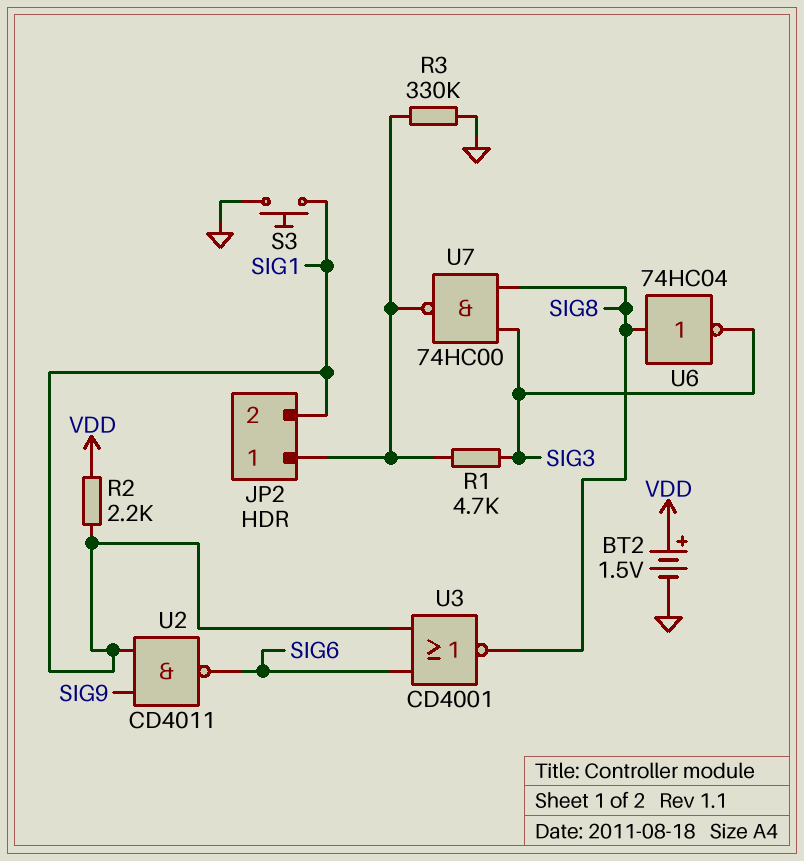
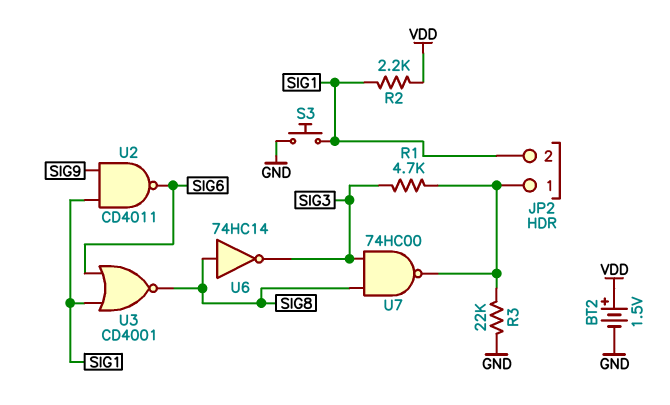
R3: 330k (GND, JP2/1) -> 22k (GND, JP2/1)
U6: NOT 74HC04 (in SIG8, out SIG3) -> NOT 74HC14 (in SIG8, out SIG3)

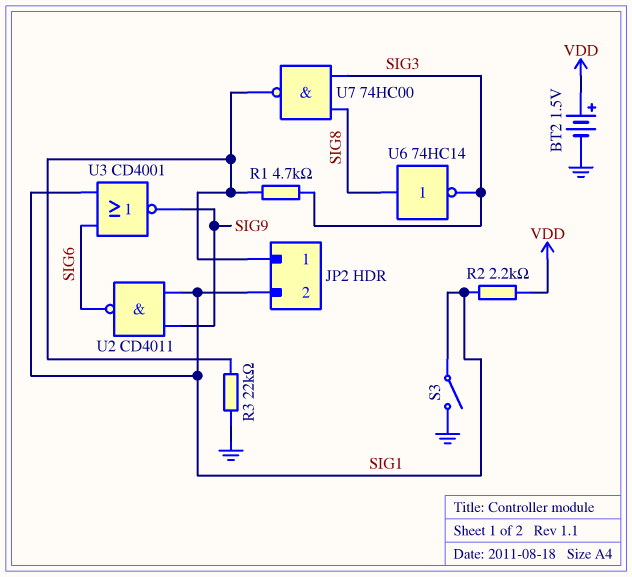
S3: button (GND, SIG1) -> switch (GND, SIG1)
U3: NOR CD4001 (in SIG1, in SIG6, out SIG8) -> NOR CD4001 (in SIG1, in SIG6, out SIG9)

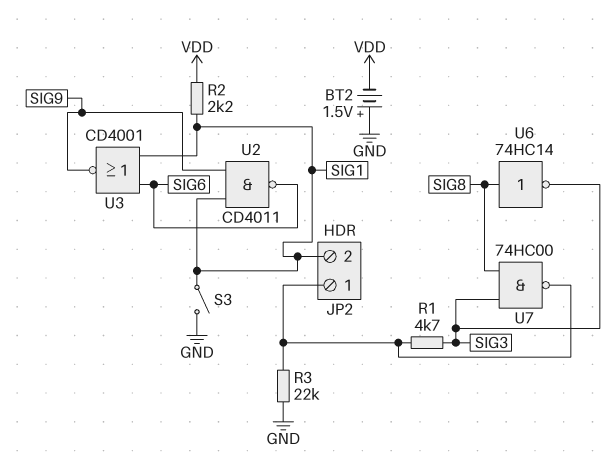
BT2: 1.5V (plus VDD, minus GND) -> 1.5V (plus GND, minus VDD)

